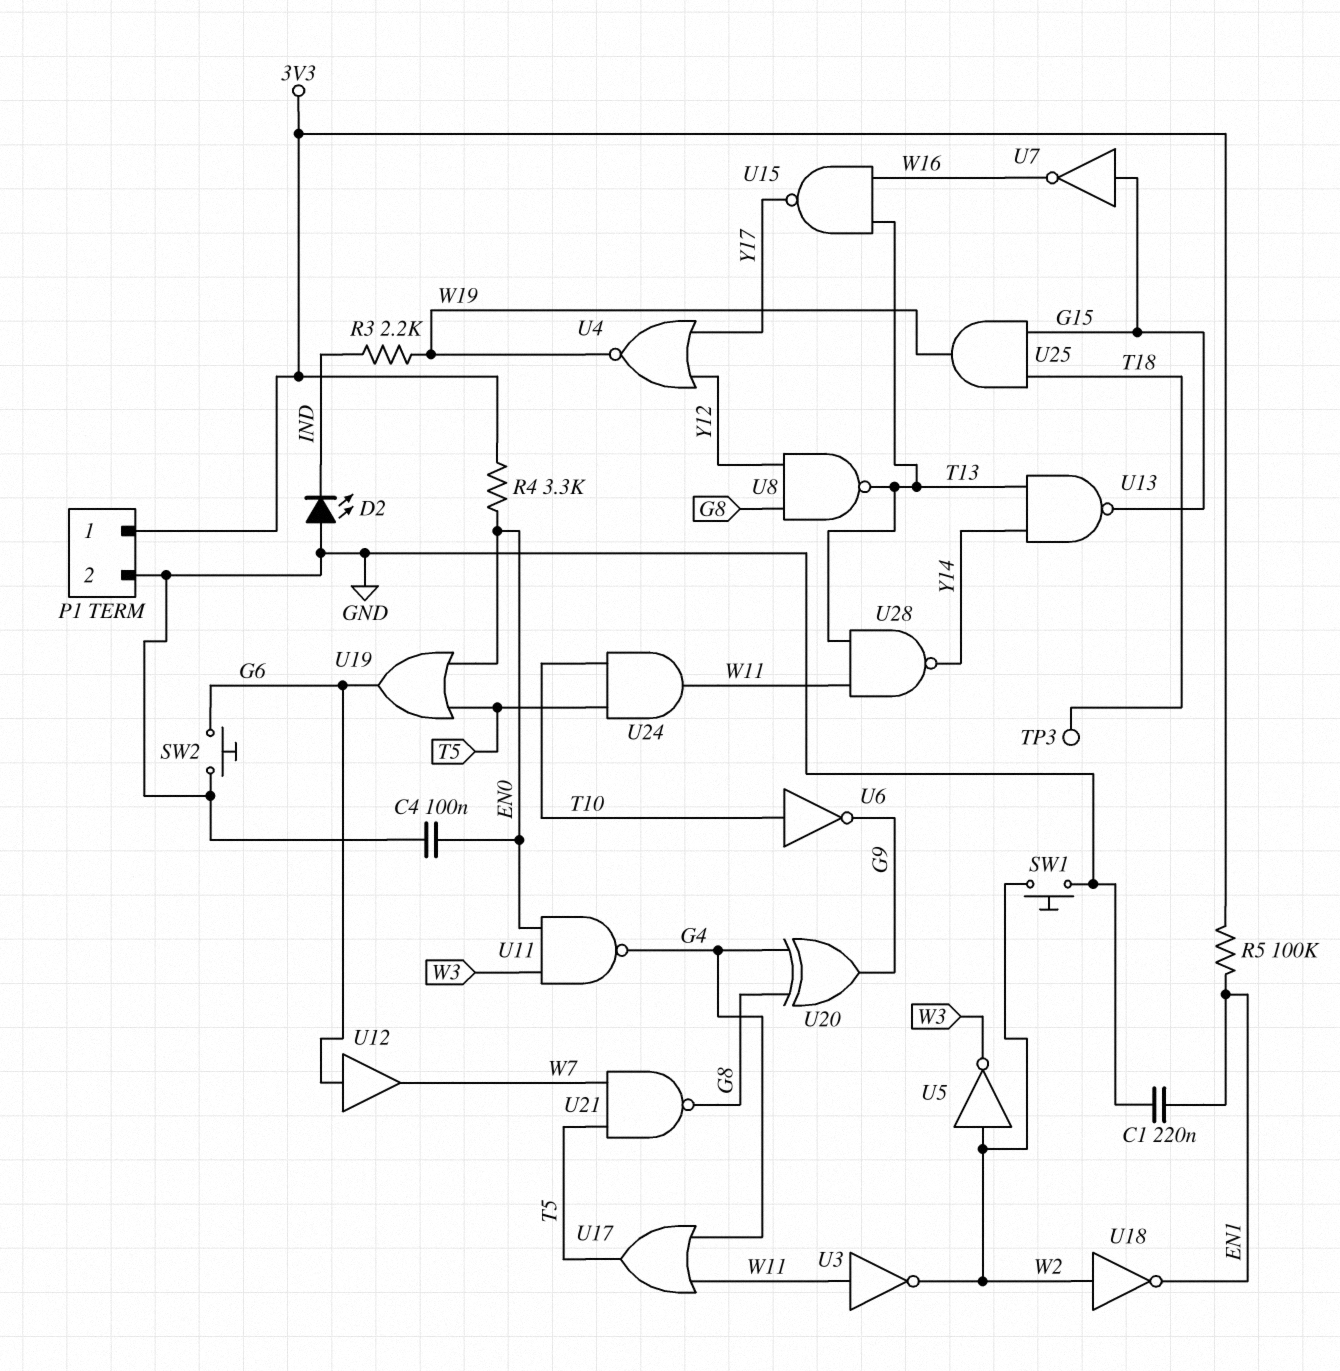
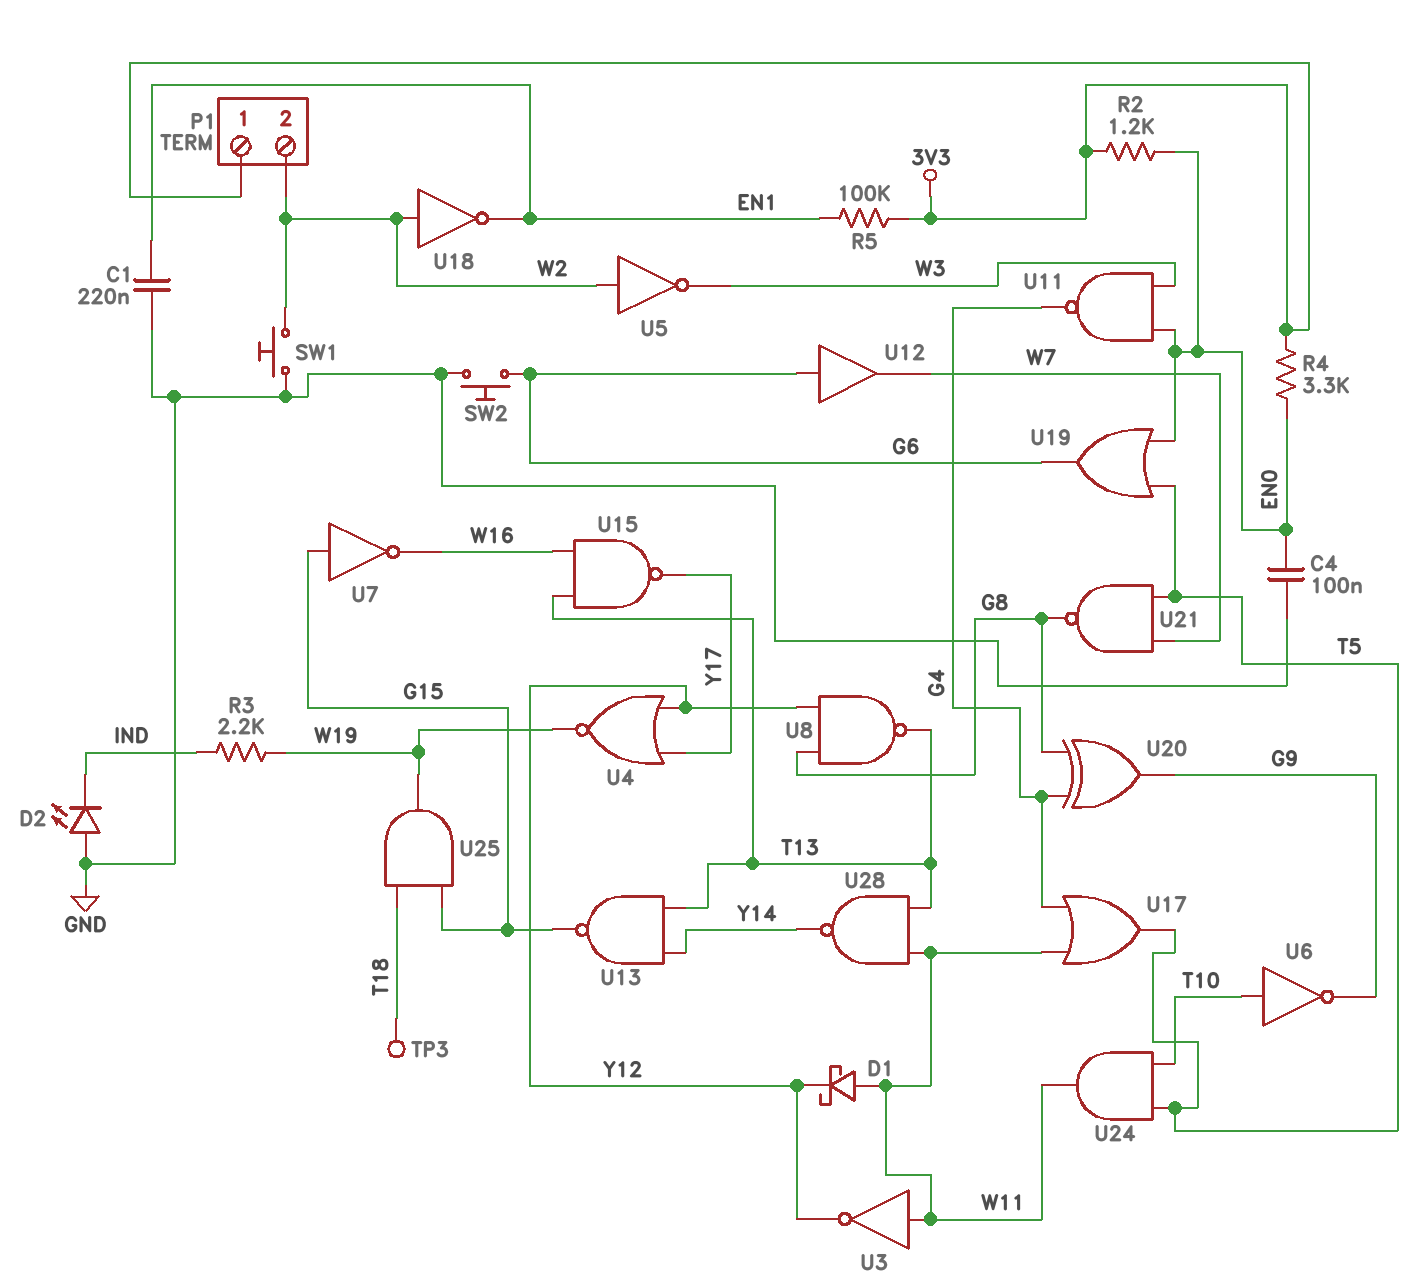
D1: none -> schottky (A W11, K Y12)
P1 pin 2: GND -> W2
R2: none -> 1.2k (3V3, EN0)
U3: NOT (in W11, out W2) -> NOT (in W11, out Y12)

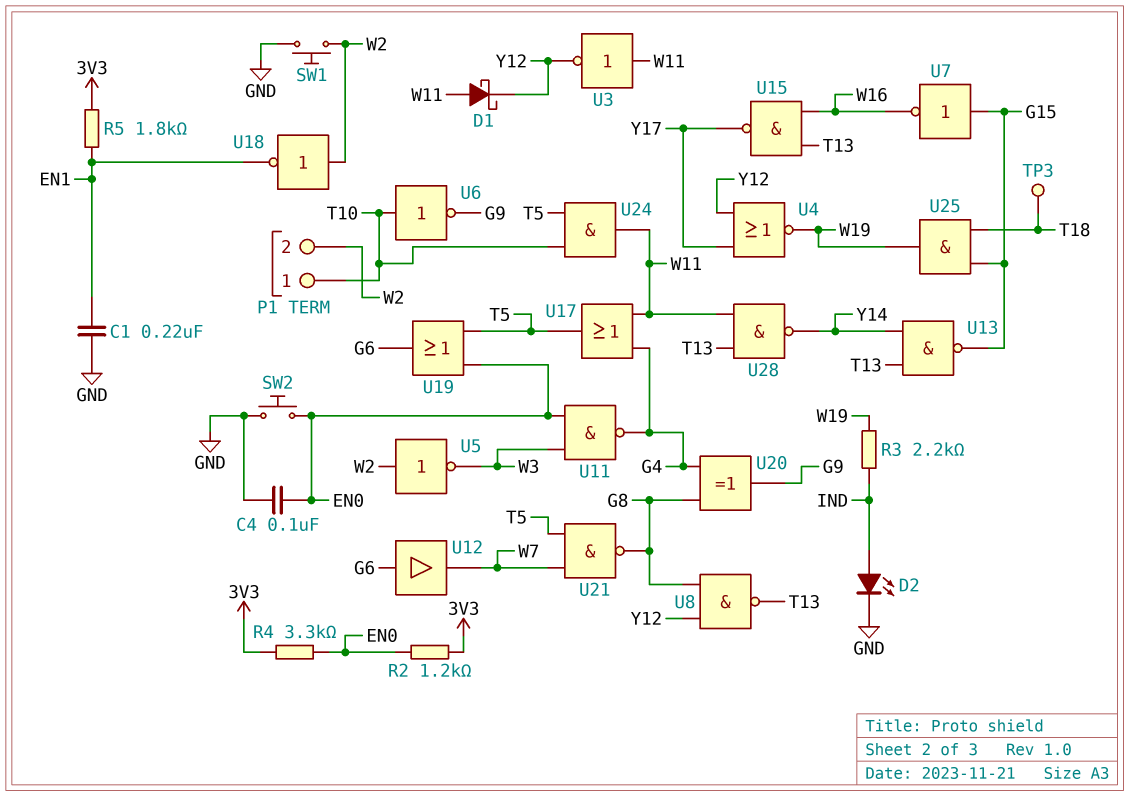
D2: LED (A GND, K IND) -> LED (A IND, K GND)
P1 pin 1: 3V3 -> T10
R5: 100k (3V3, EN1) -> 1.8k (3V3, EN1)
SW2: button (G6, GND) -> button (EN0, GND)

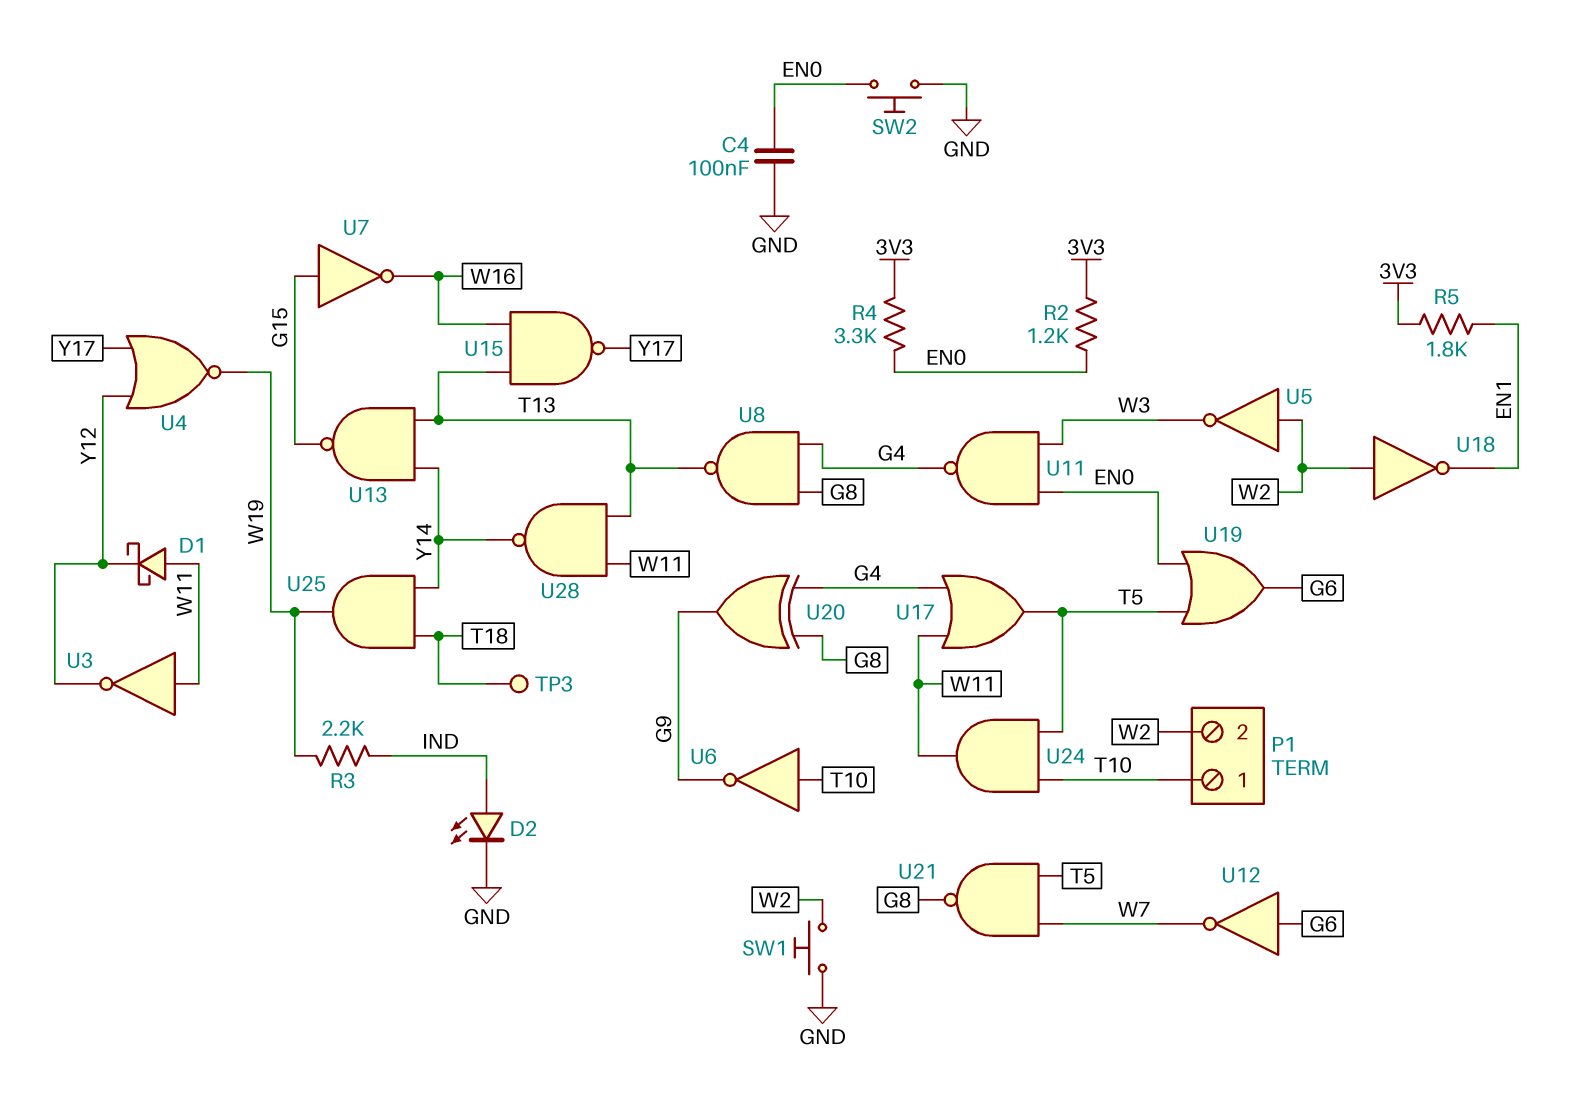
C1: 220nF (EN1, GND) -> none
U8: NAND (in G8, in Y12, out T13) -> NAND (in G4, in G8, out T13)
U12: buffer (in G6, out W7) -> NOT (in G6, out W7)
U25: AND (in G15, in T18, out W19) -> AND (in T18, in Y14, out W19)

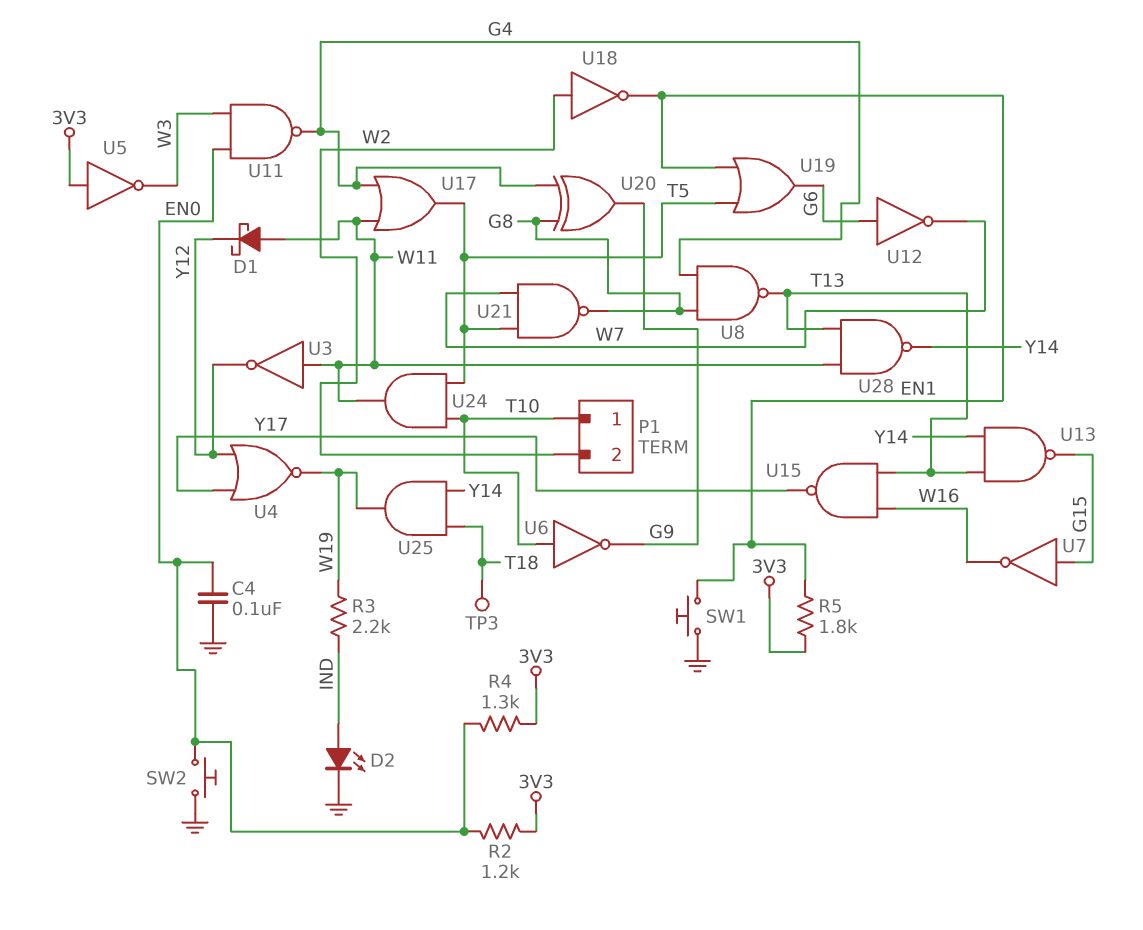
R4: 3.3k (3V3, EN0) -> 1.3k (3V3, EN0)
SW1: button (GND, W2) -> button (EN1, GND)
U5: NOT (in W2, out W3) -> NOT (in 3V3, out W3)
U19: OR (in EN0, in T5, out G6) -> OR (in EN1, in T5, out G6)

